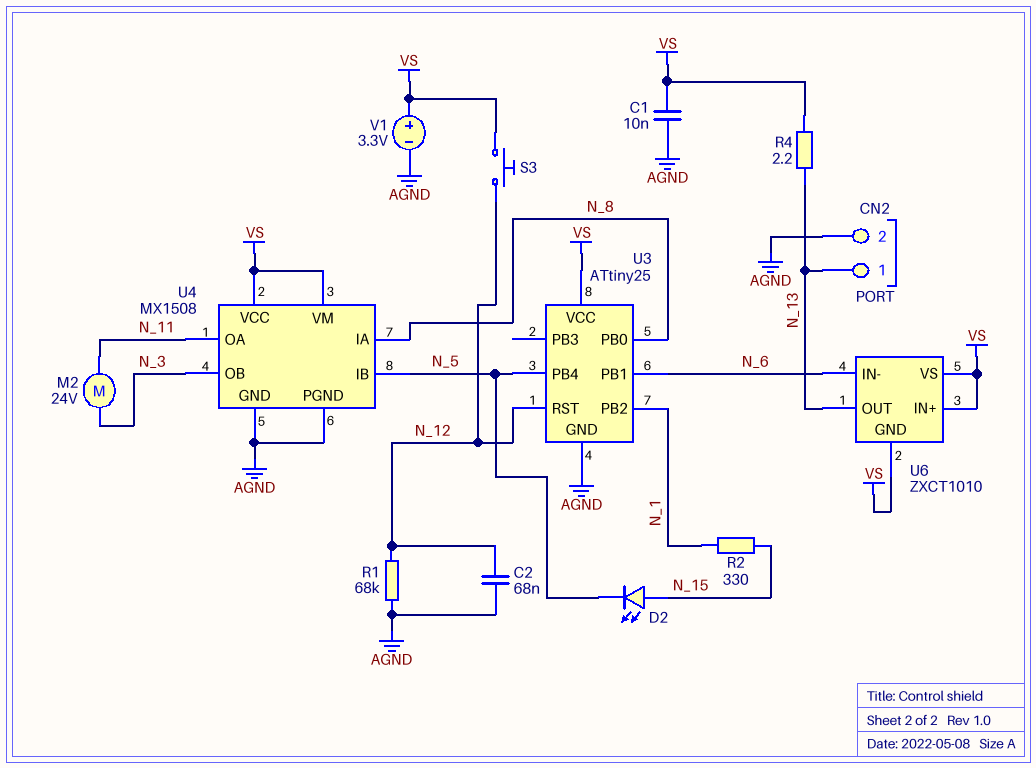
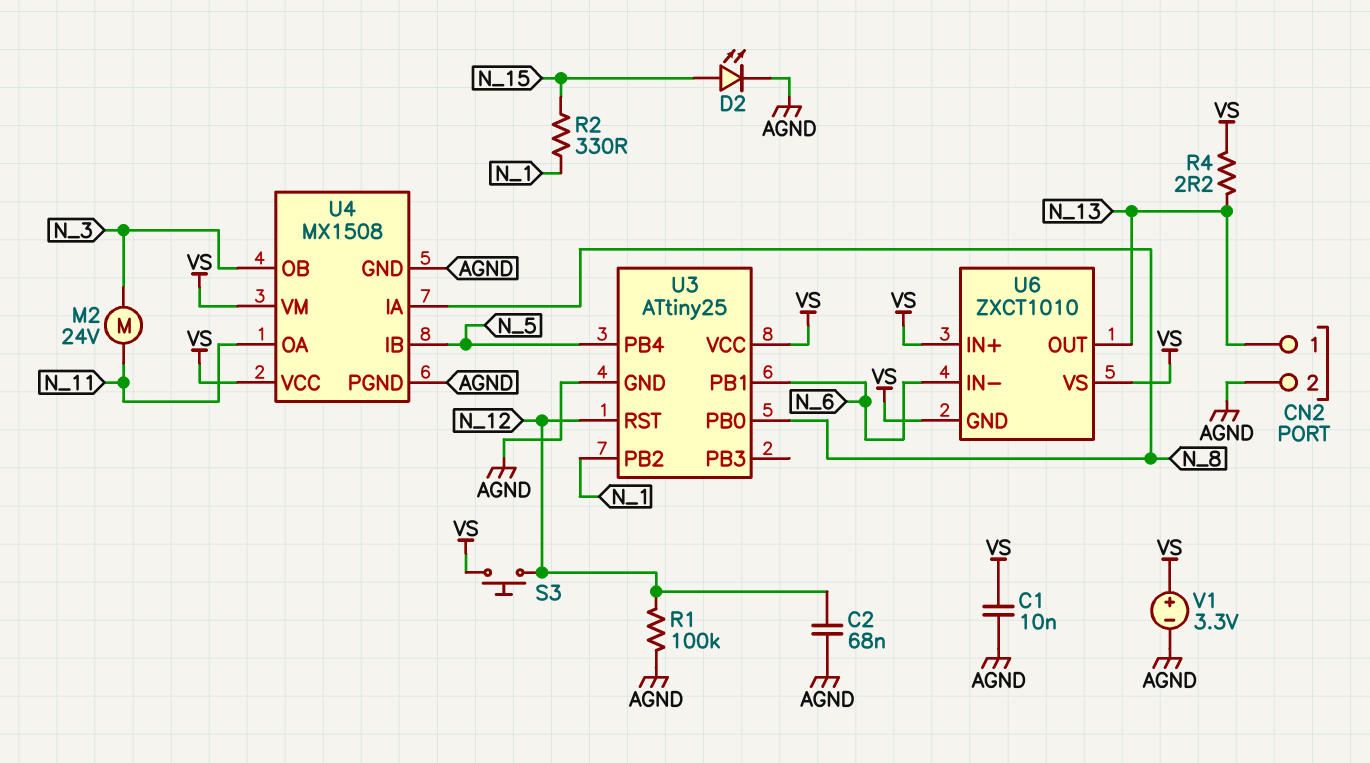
D2: LED (A N_15, K N_5) -> LED (A N_15, K AGND)
R1: 68k (AGND, N_12) -> 100k (AGND, N_12)

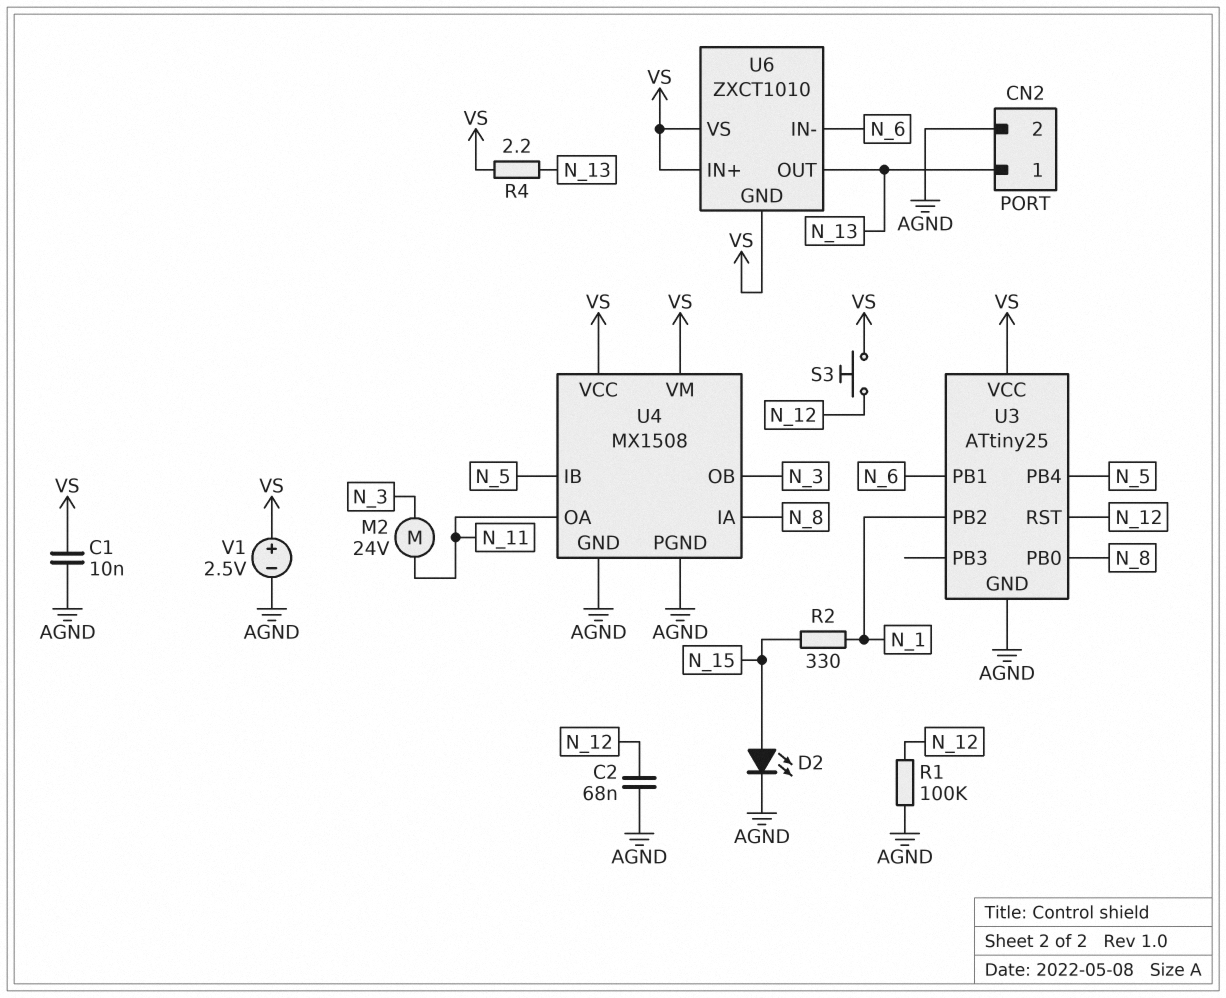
V1: 3.3V (plus VS, minus AGND) -> 2.5V (plus VS, minus AGND)

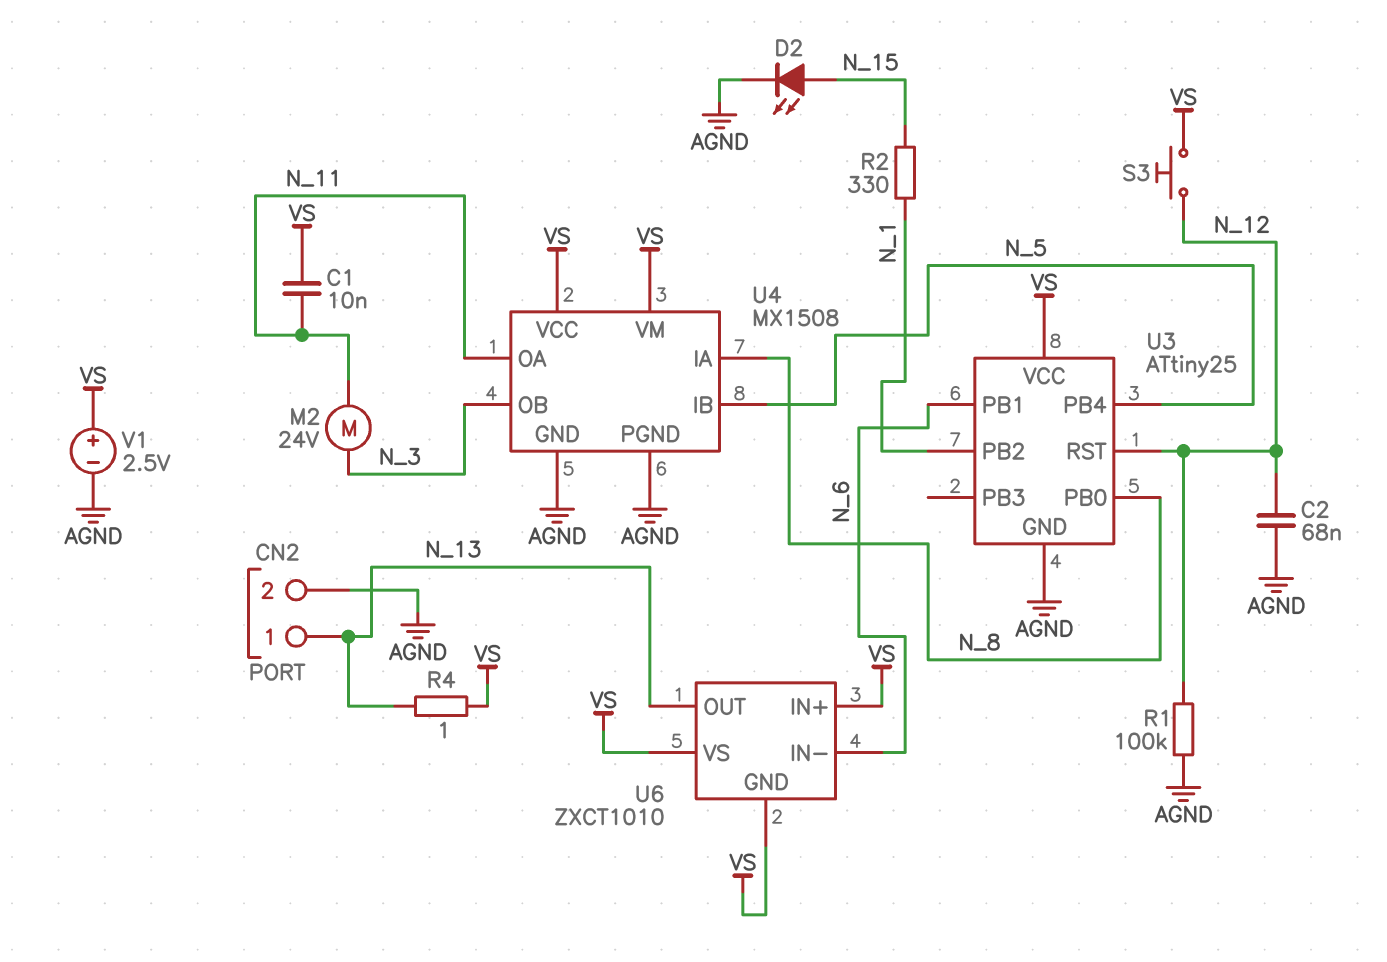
C1: 10nF (AGND, VS) -> 10nF (N_11, VS)
R4: 2.2 (N_13, VS) -> 1 (N_13, VS)

